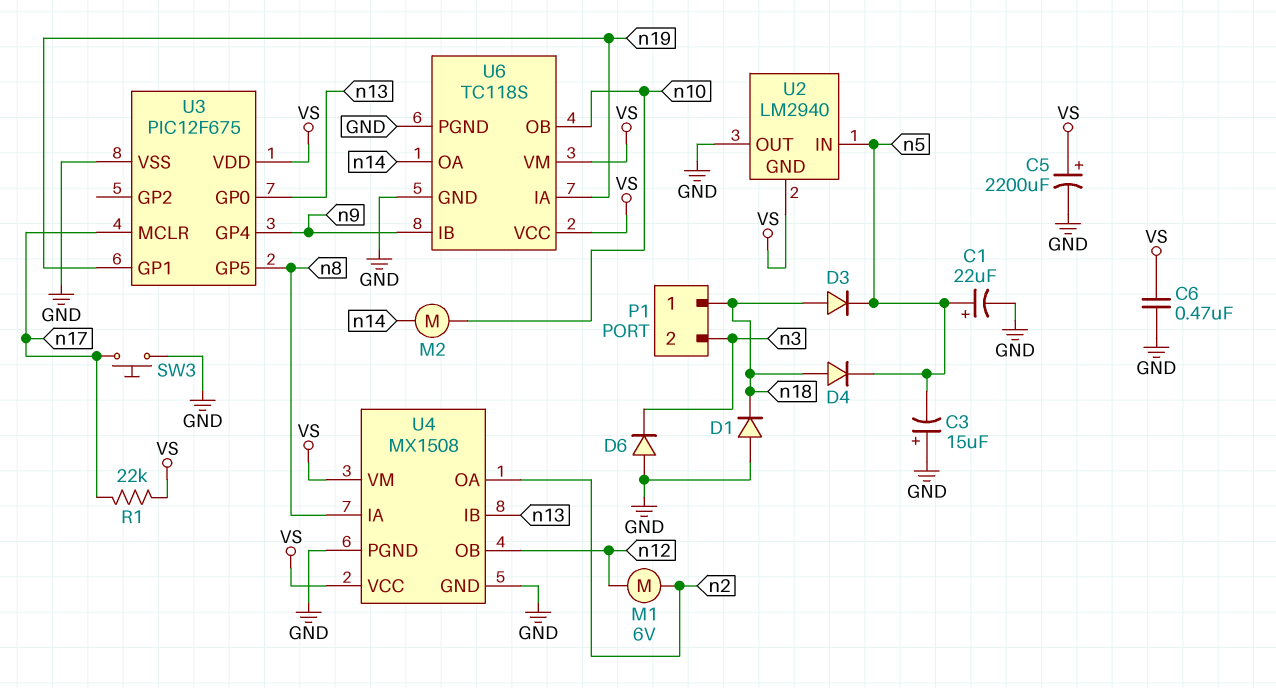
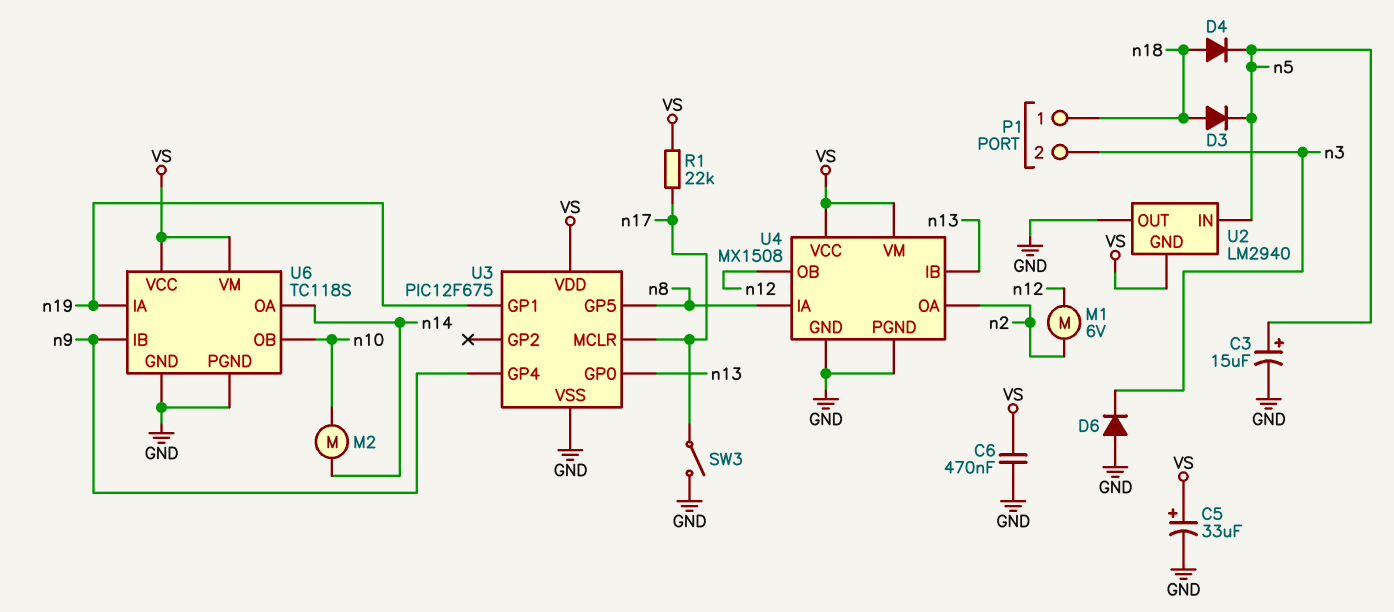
C1: 22uF (plus n5, minus GND) -> none
C3: 15uF (plus GND, minus n5) -> 15uF (plus n5, minus GND)
C5: 2200uF (plus VS, minus GND) -> 33uF (plus VS, minus GND)
D1: diode (A GND, K n18) -> none
SW3: button (GND, n17) -> switch (GND, n17)

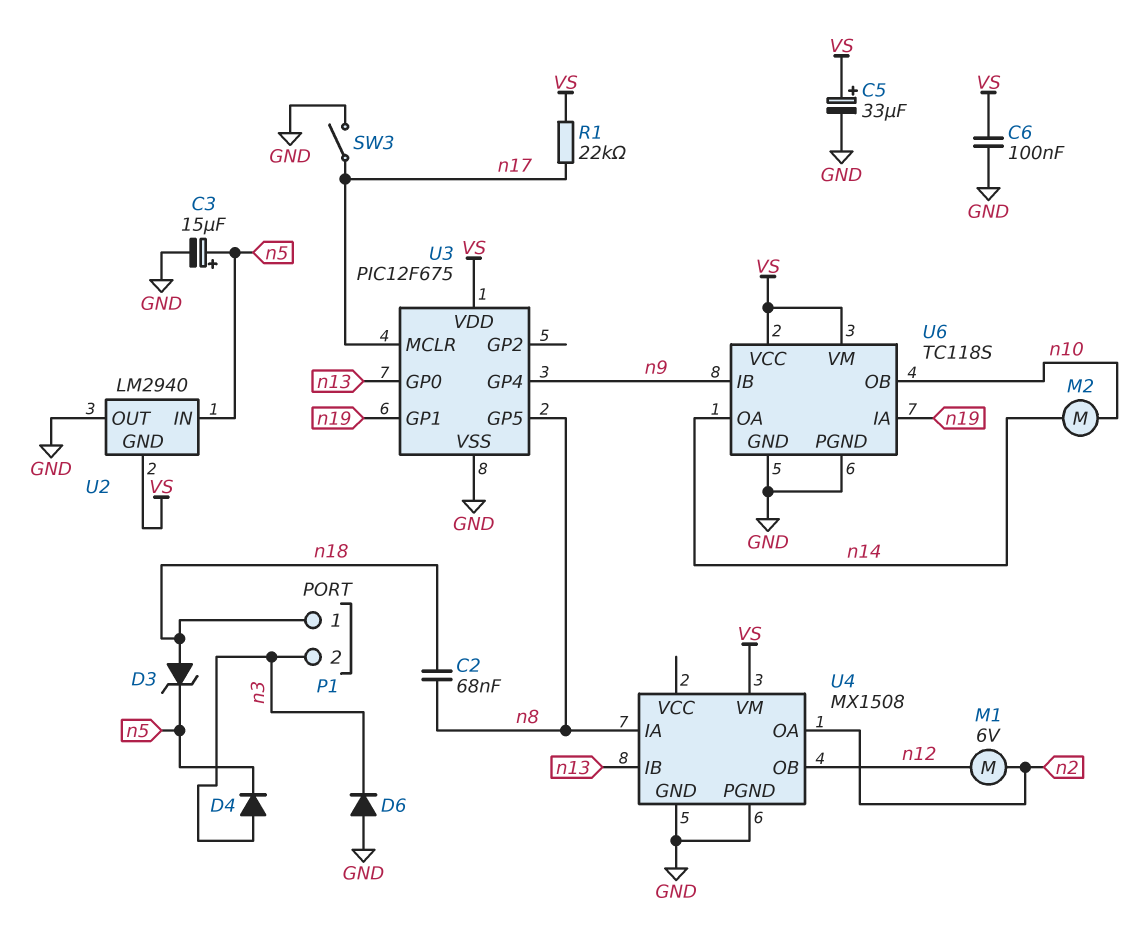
C2: none -> 68nF (n8, n18)
C6: 470nF (GND, VS) -> 100nF (GND, VS)
D3: diode (A n18, K n5) -> zener (A n18, K n5)
D4: diode (A n18, K n5) -> diode (A n3, K n5)
U4 pin VCC: VS -> none

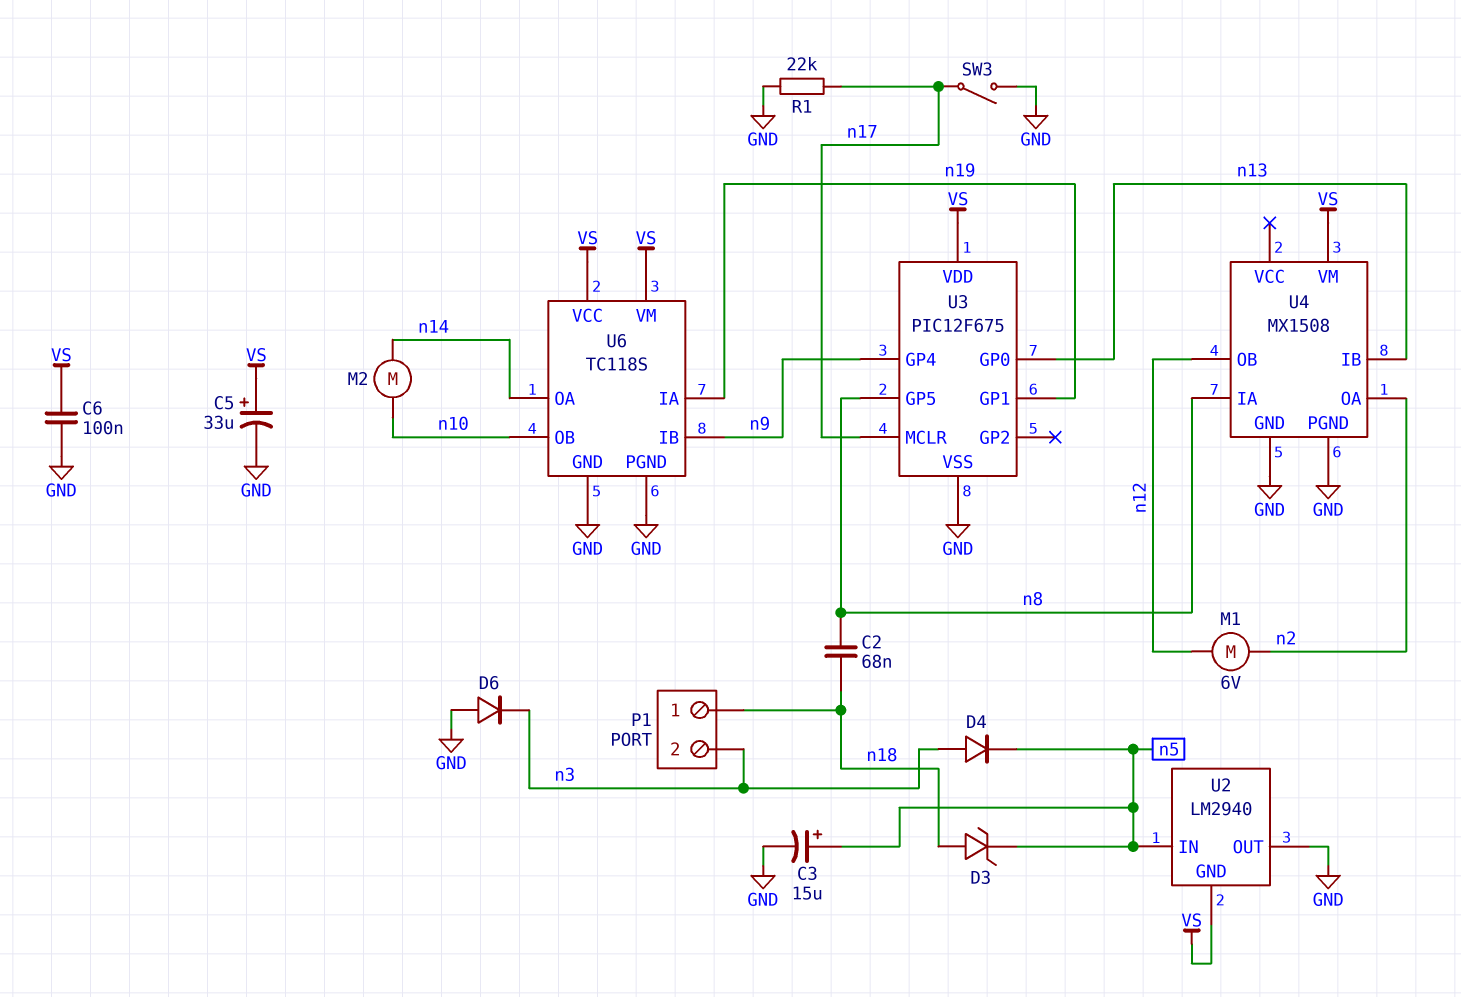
R1: 22k (VS, n17) -> 22k (GND, n17)

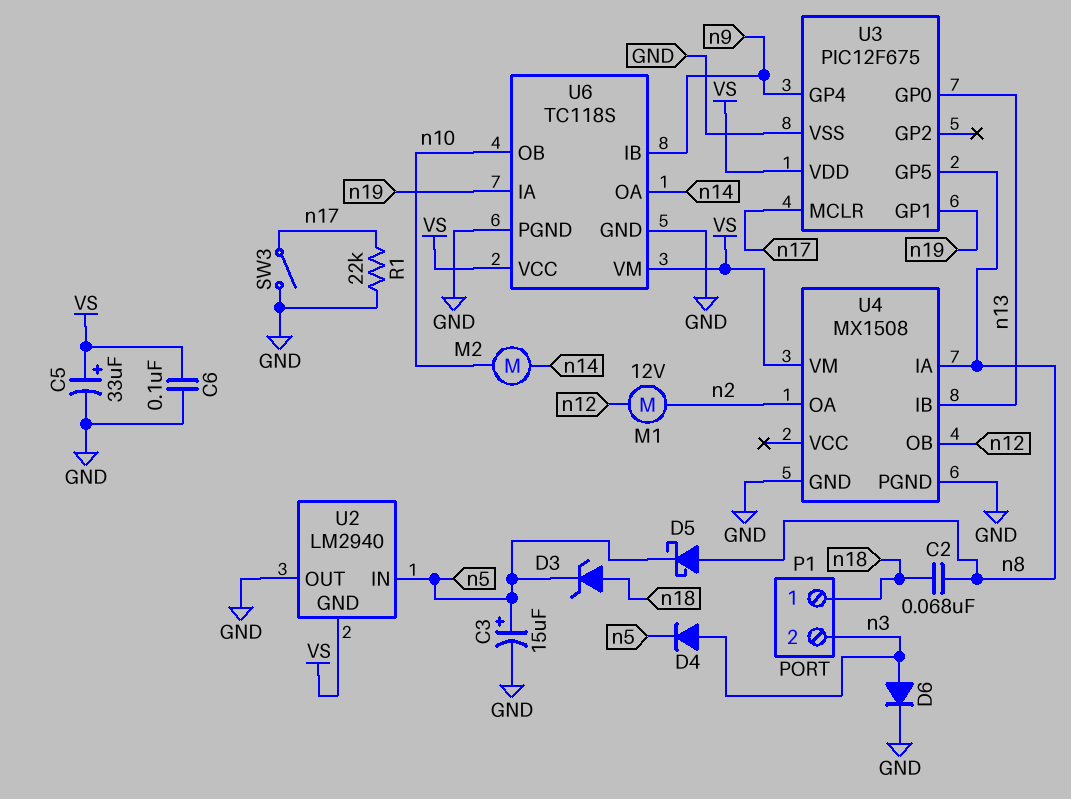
D5: none -> schottky (A n8, K n5)
D6: diode (A GND, K n3) -> diode (A n3, K GND)
M1: motor 6V (n2, n12) -> motor 12V (n2, n12)

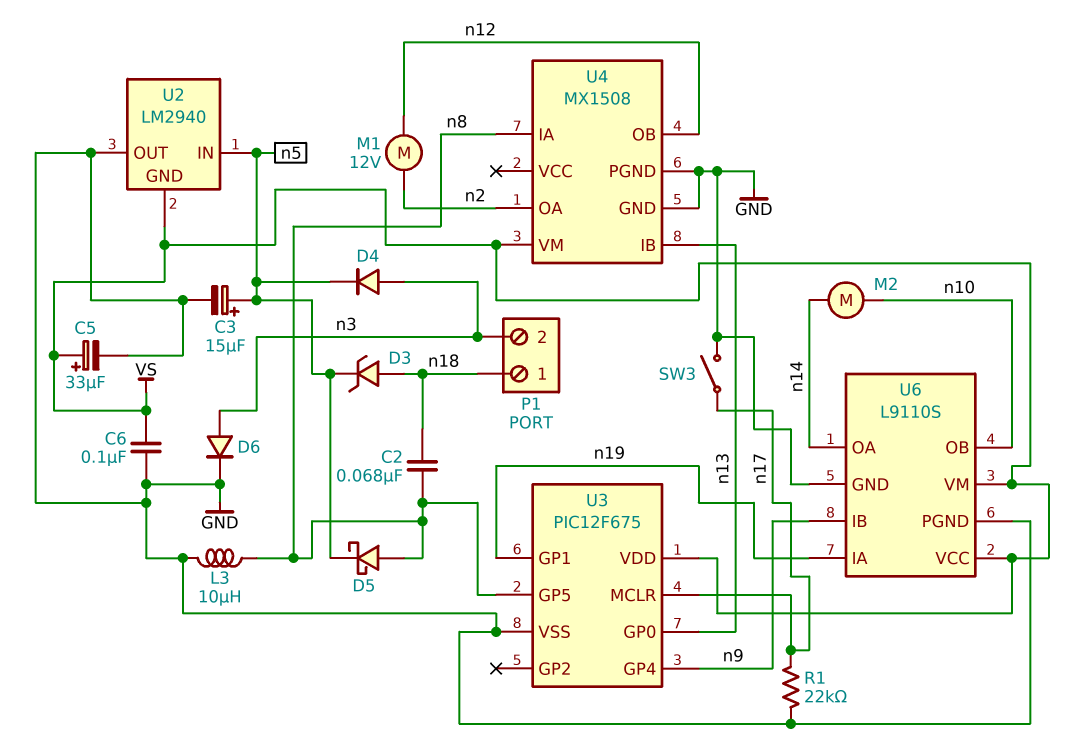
L3: none -> 10uH (GND, n8)
U6: TC118S -> L9110S

